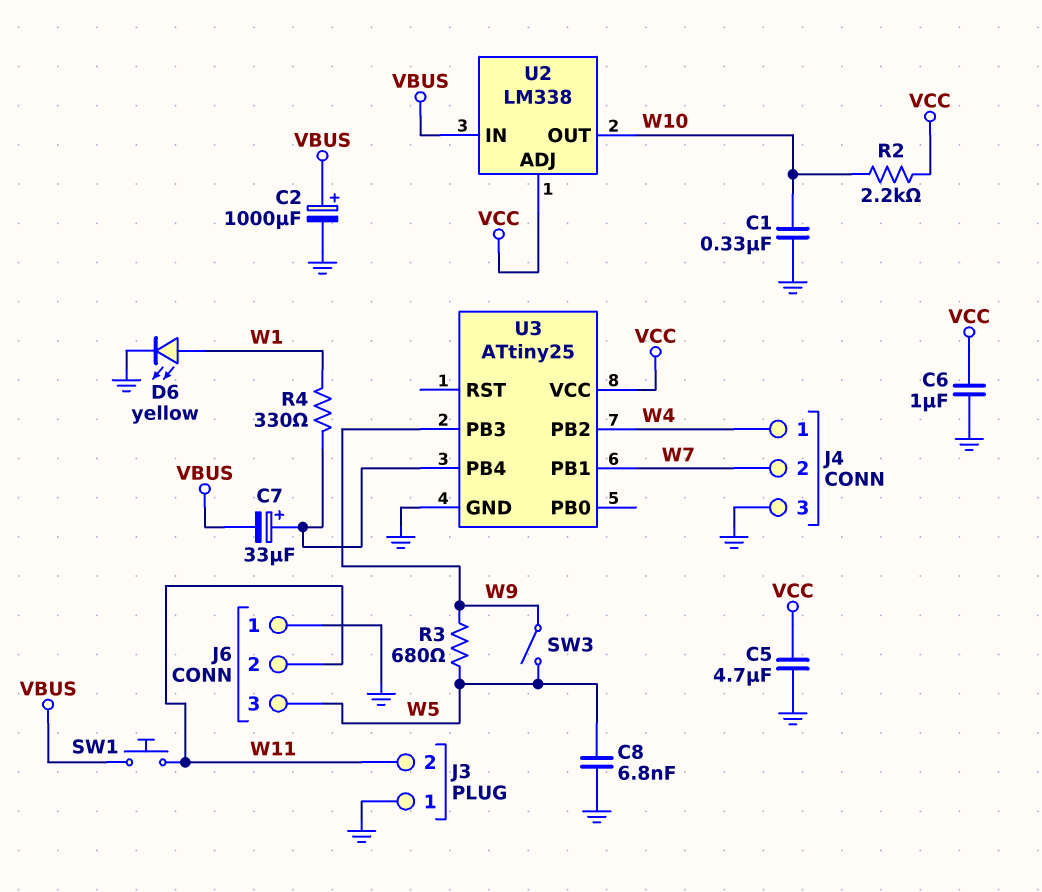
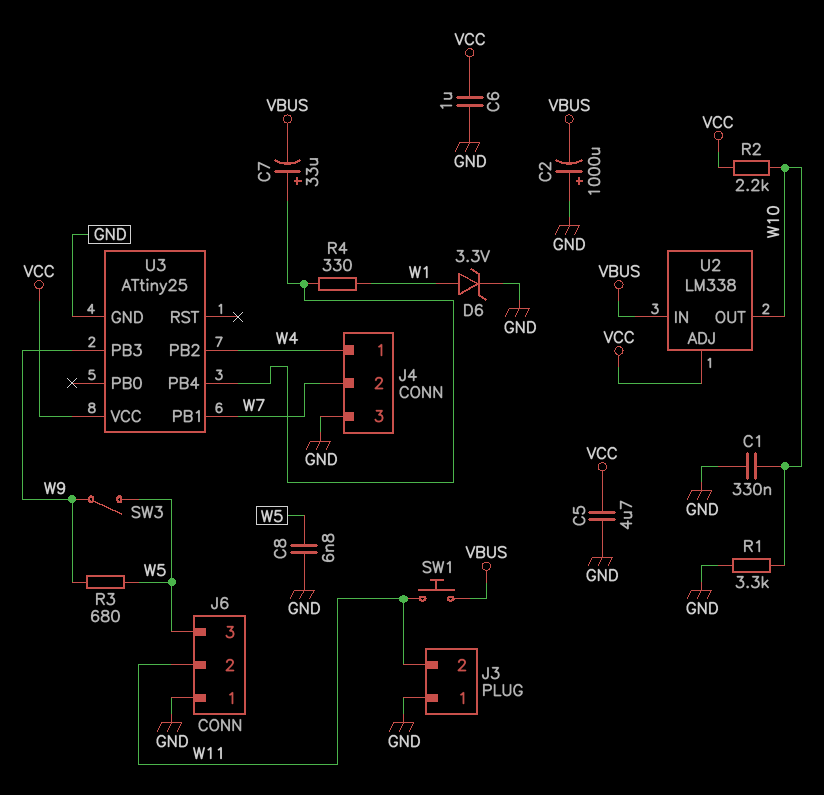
C2: 1000uF (plus VBUS, minus GND) -> 1000uF (plus GND, minus VBUS)
D6: LED yellow (A W1, K GND) -> zener 3.3V (A W1, K GND)
R1: none -> 3.3k (GND, W10)

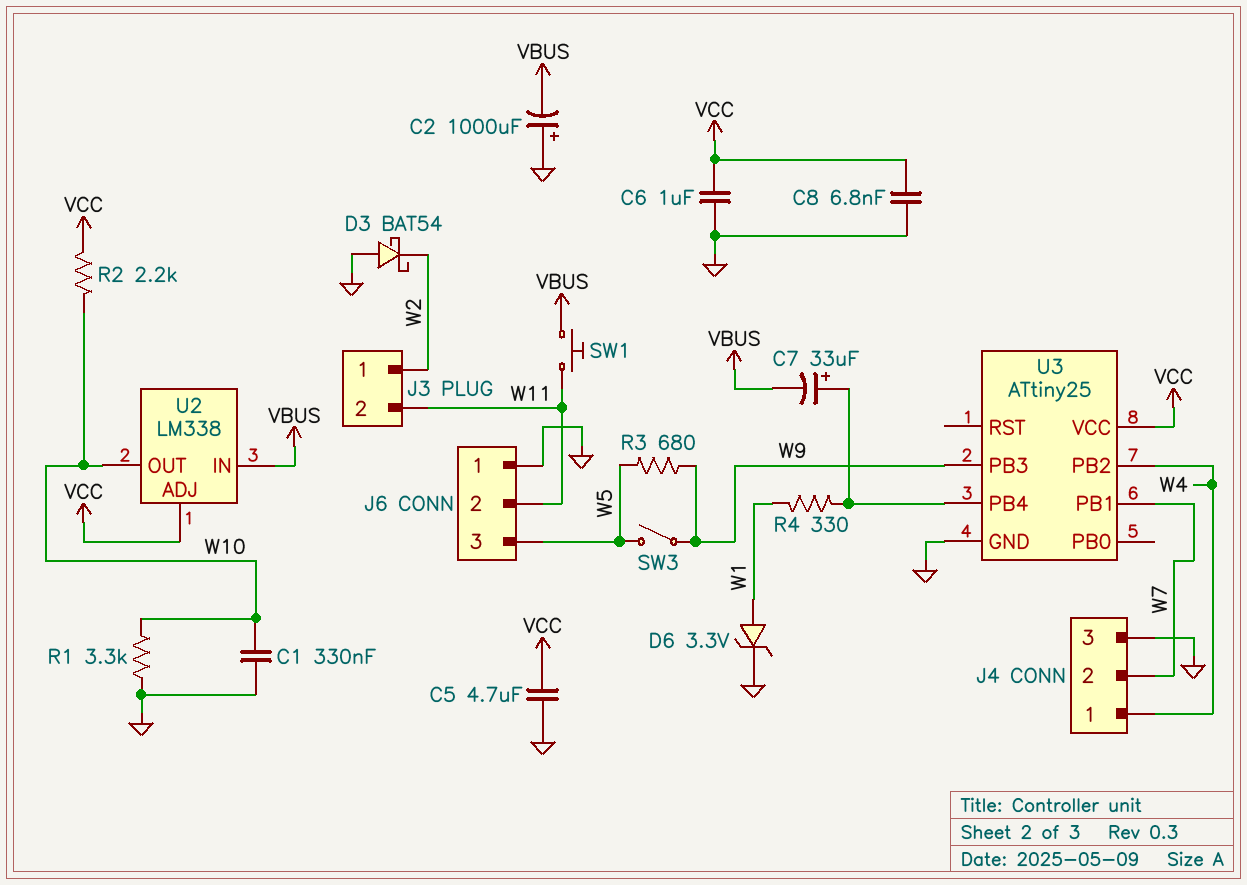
C8: 6.8nF (GND, W5) -> 6.8nF (GND, VCC)
D3: none -> schottky BAT54 (A GND, K W2)
J3 pin 1: GND -> W2

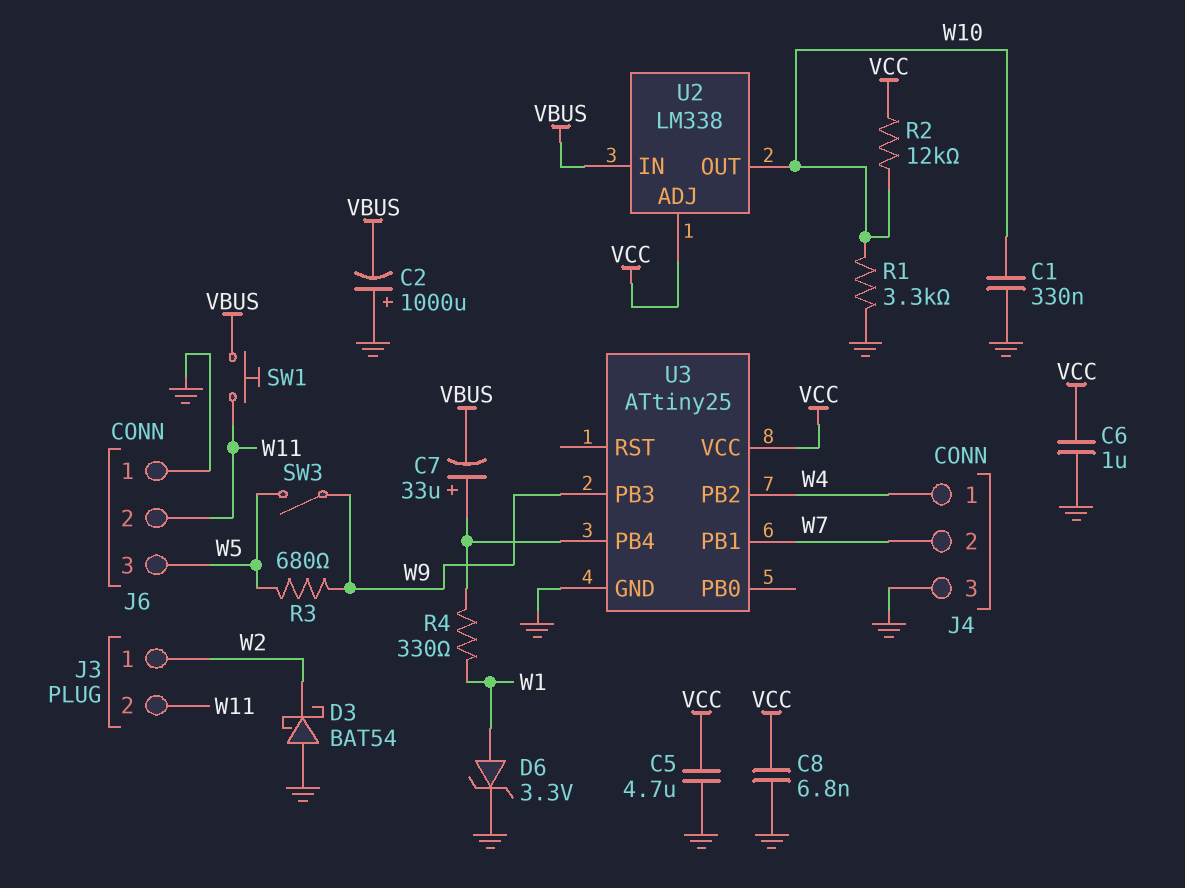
R2: 2.2k (VCC, W10) -> 12k (VCC, W10)

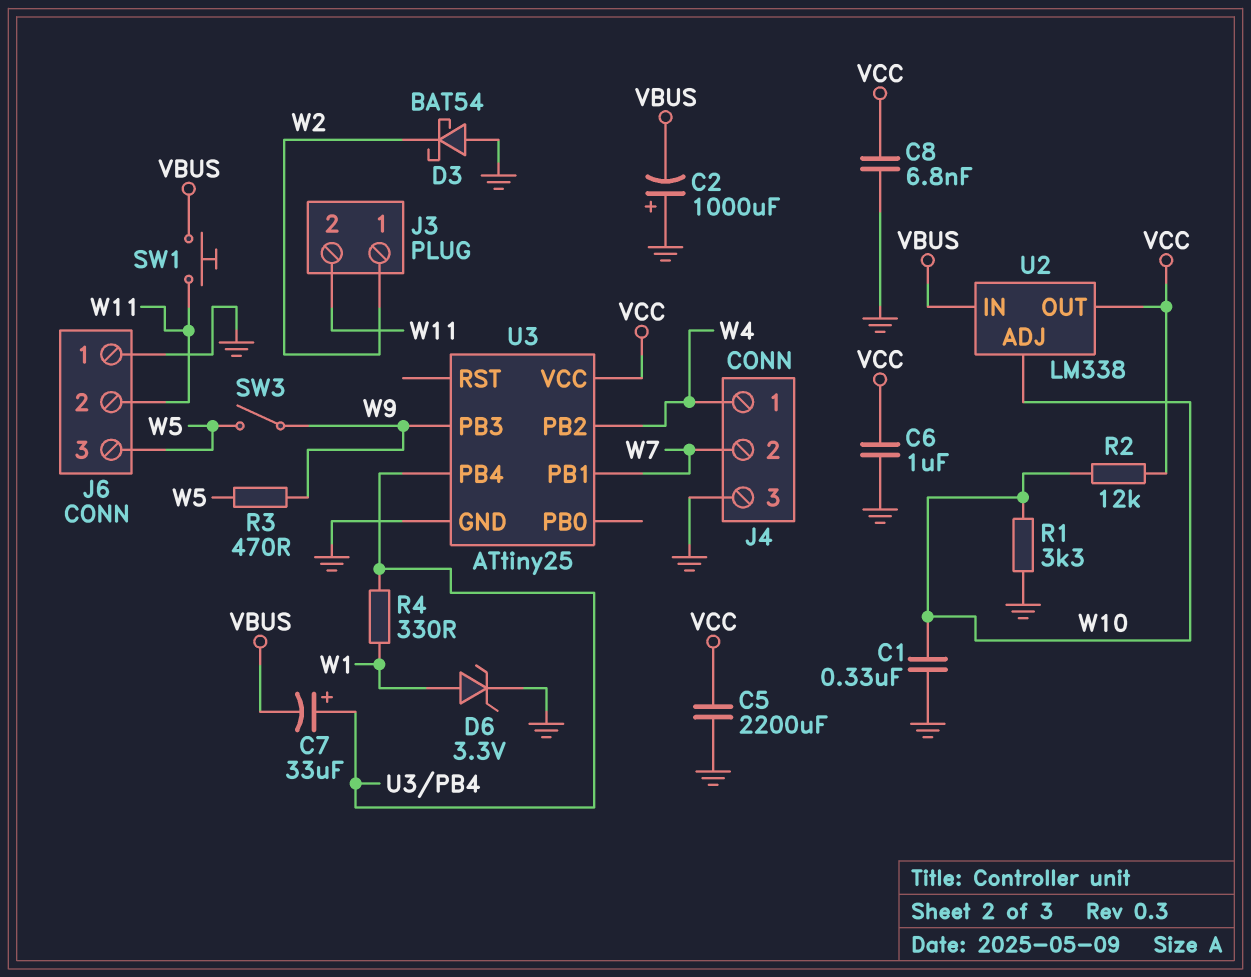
C5: 4.7uF (GND, VCC) -> 2200uF (GND, VCC)
R3: 680 (W5, W9) -> 470 (W5, W9)
U2 pin ADJ: VCC -> W10
U2 pin OUT: W10 -> VCC

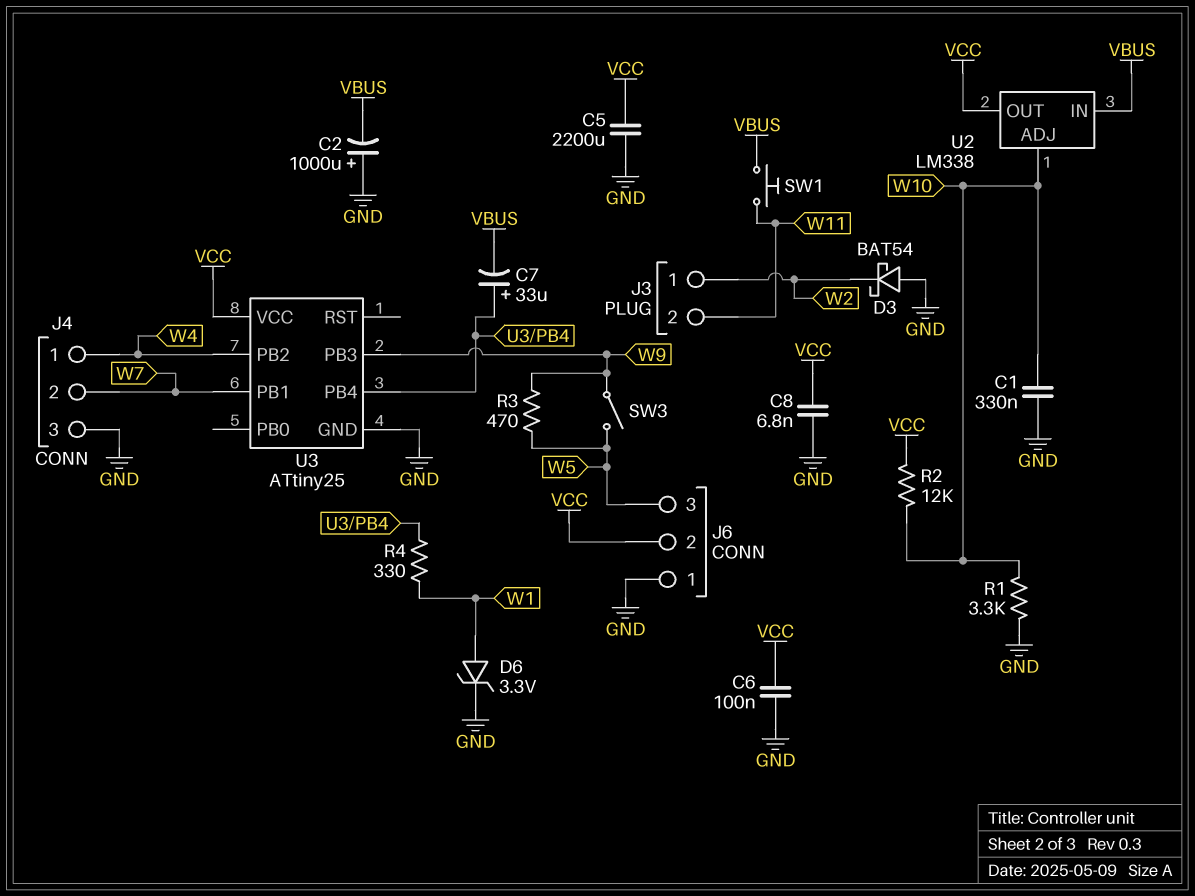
C6: 1uF (GND, VCC) -> 100nF (GND, VCC)
J6 pin 2: W11 -> VCC

